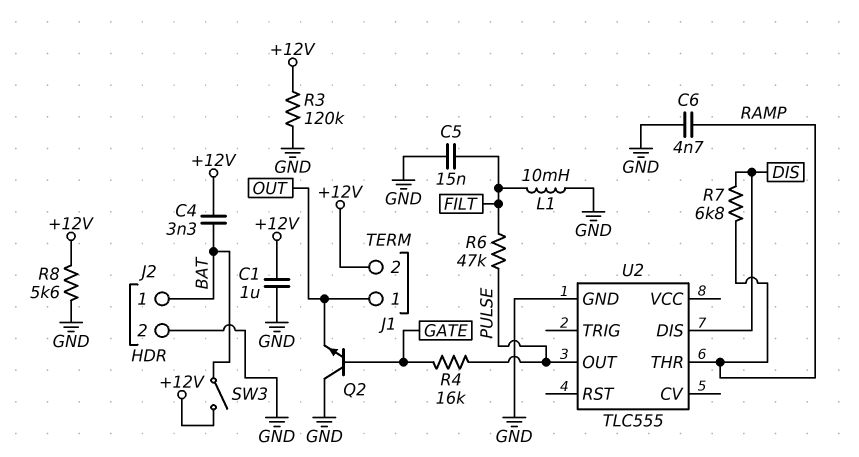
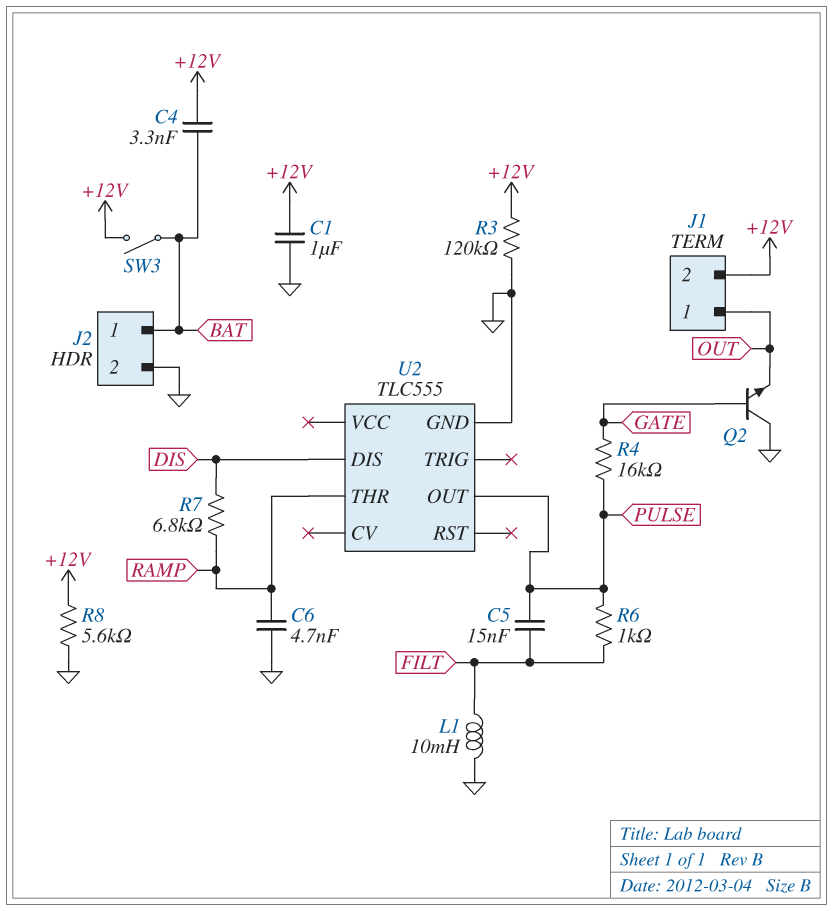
C5: 15nF (FILT, GND) -> 15nF (FILT, PULSE)
R6: 47k (FILT, PULSE) -> 1k (FILT, PULSE)

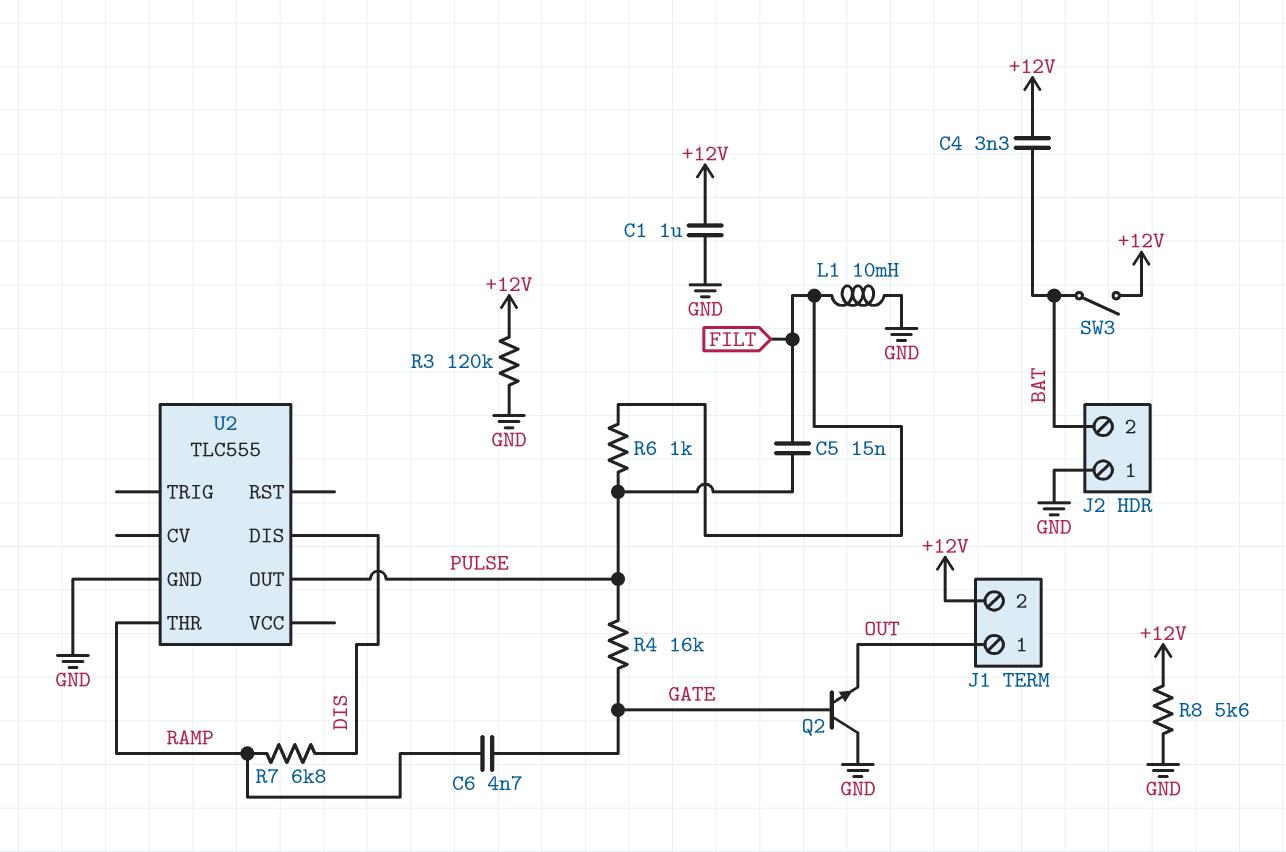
C6: 4.7nF (GND, RAMP) -> 4.7nF (GATE, RAMP)
J2 pin 1: BAT -> GND
J2 pin 2: GND -> BAT

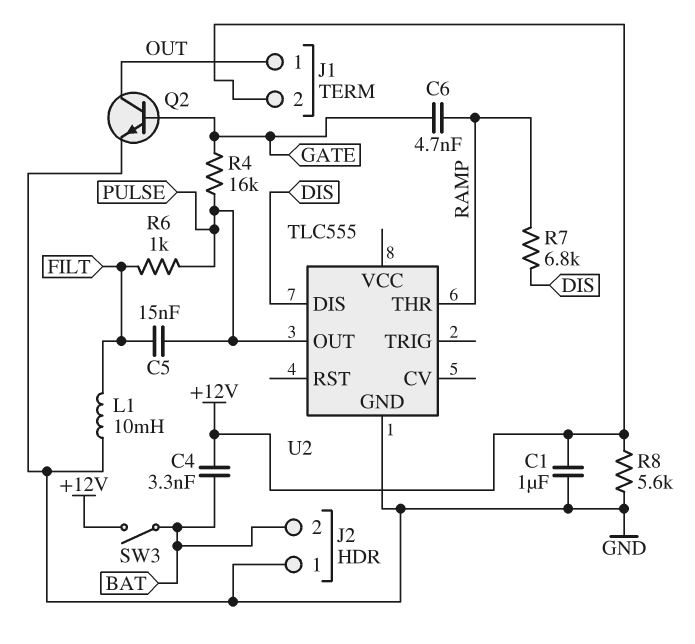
Q2: NPN (B GATE, C GND, E OUT) -> NPN (B GATE, C OUT, E GND)
R3: 120k (+12V, GND) -> none

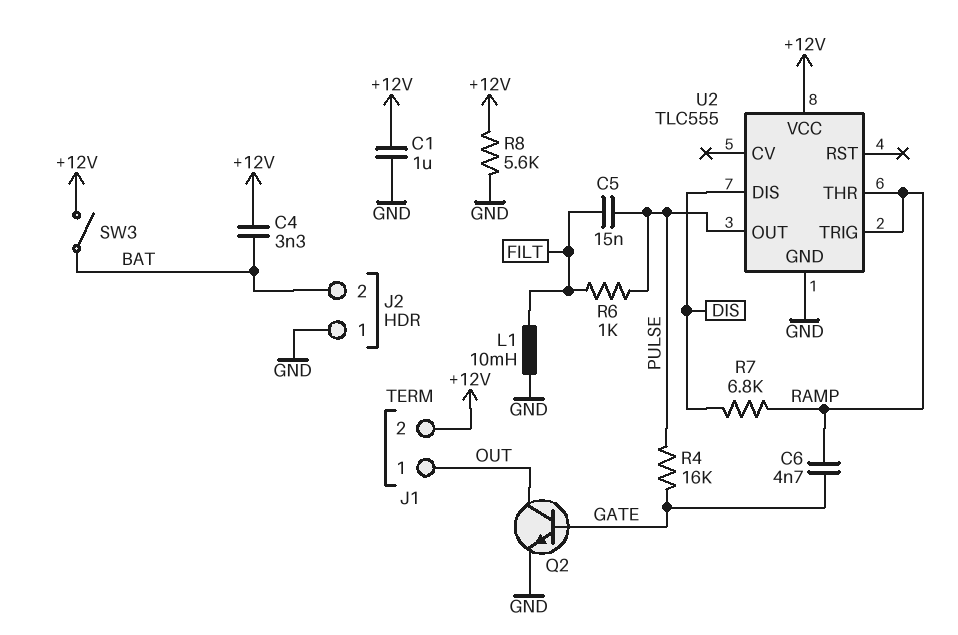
U2 pin TRIG: none -> RAMP
U2 pin VCC: none -> +12V

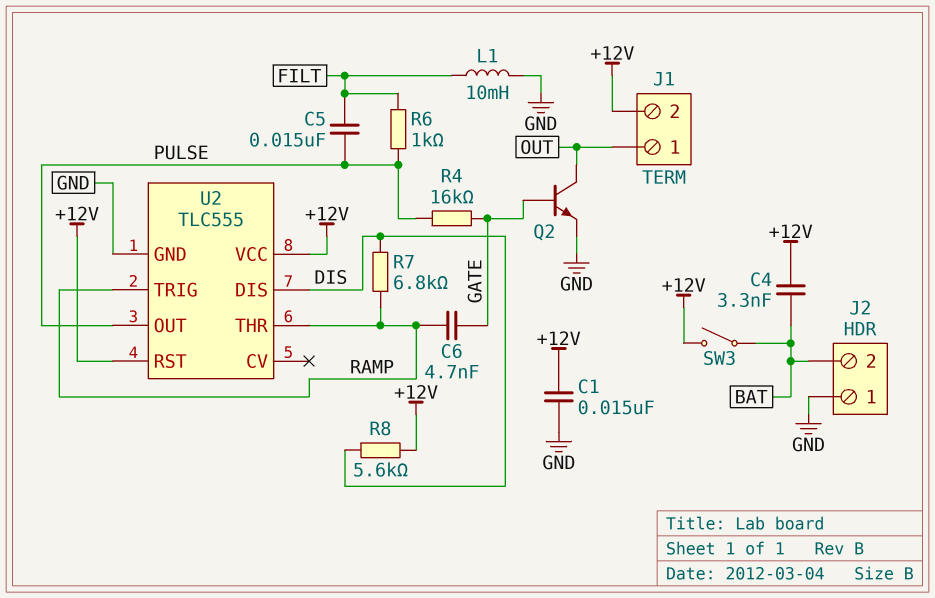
C1: 1uF (+12V, GND) -> 15nF (+12V, GND)
R8: 5.6k (+12V, GND) -> 5.6k (+12V, DIS)
U2 pin RST: none -> +12V

